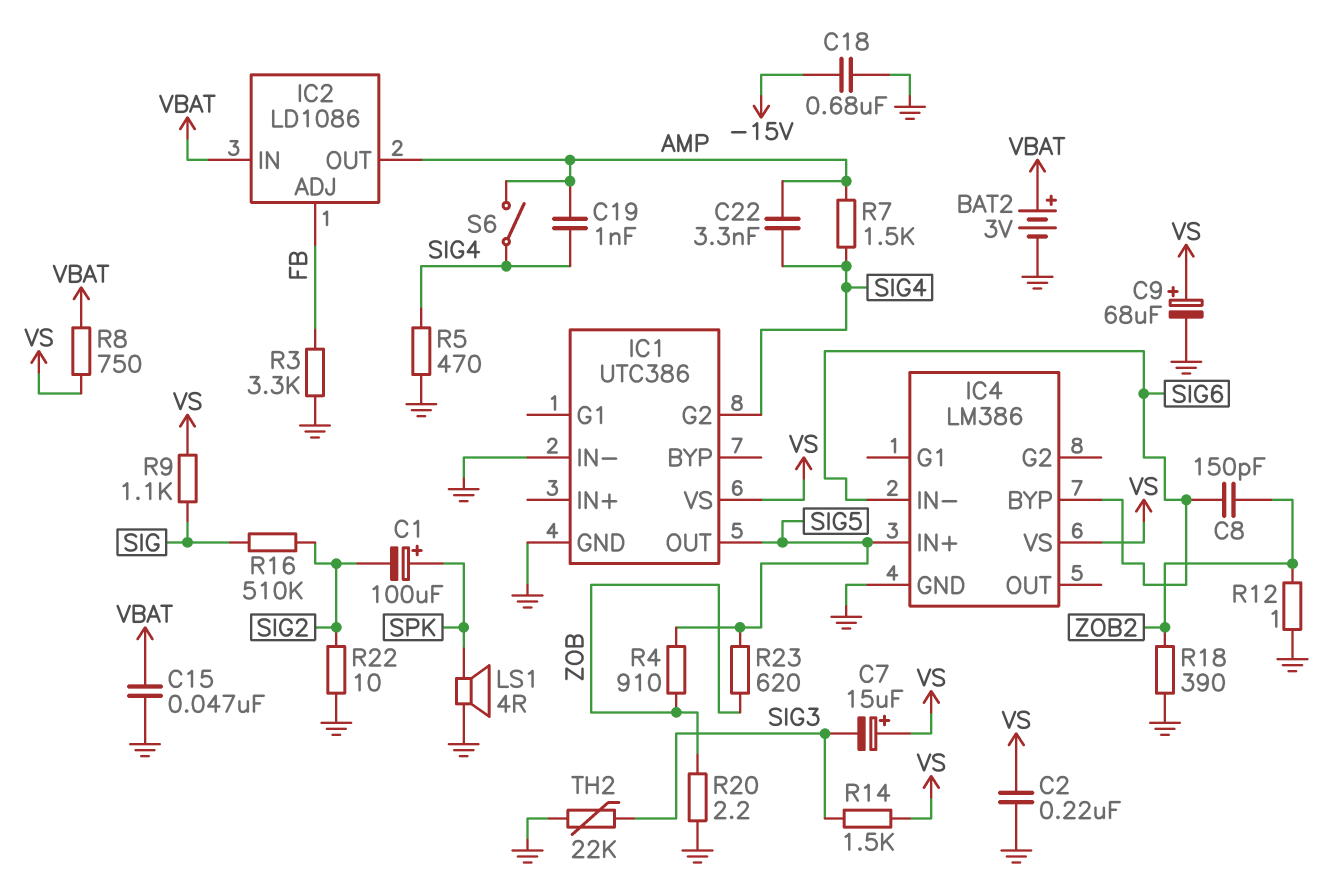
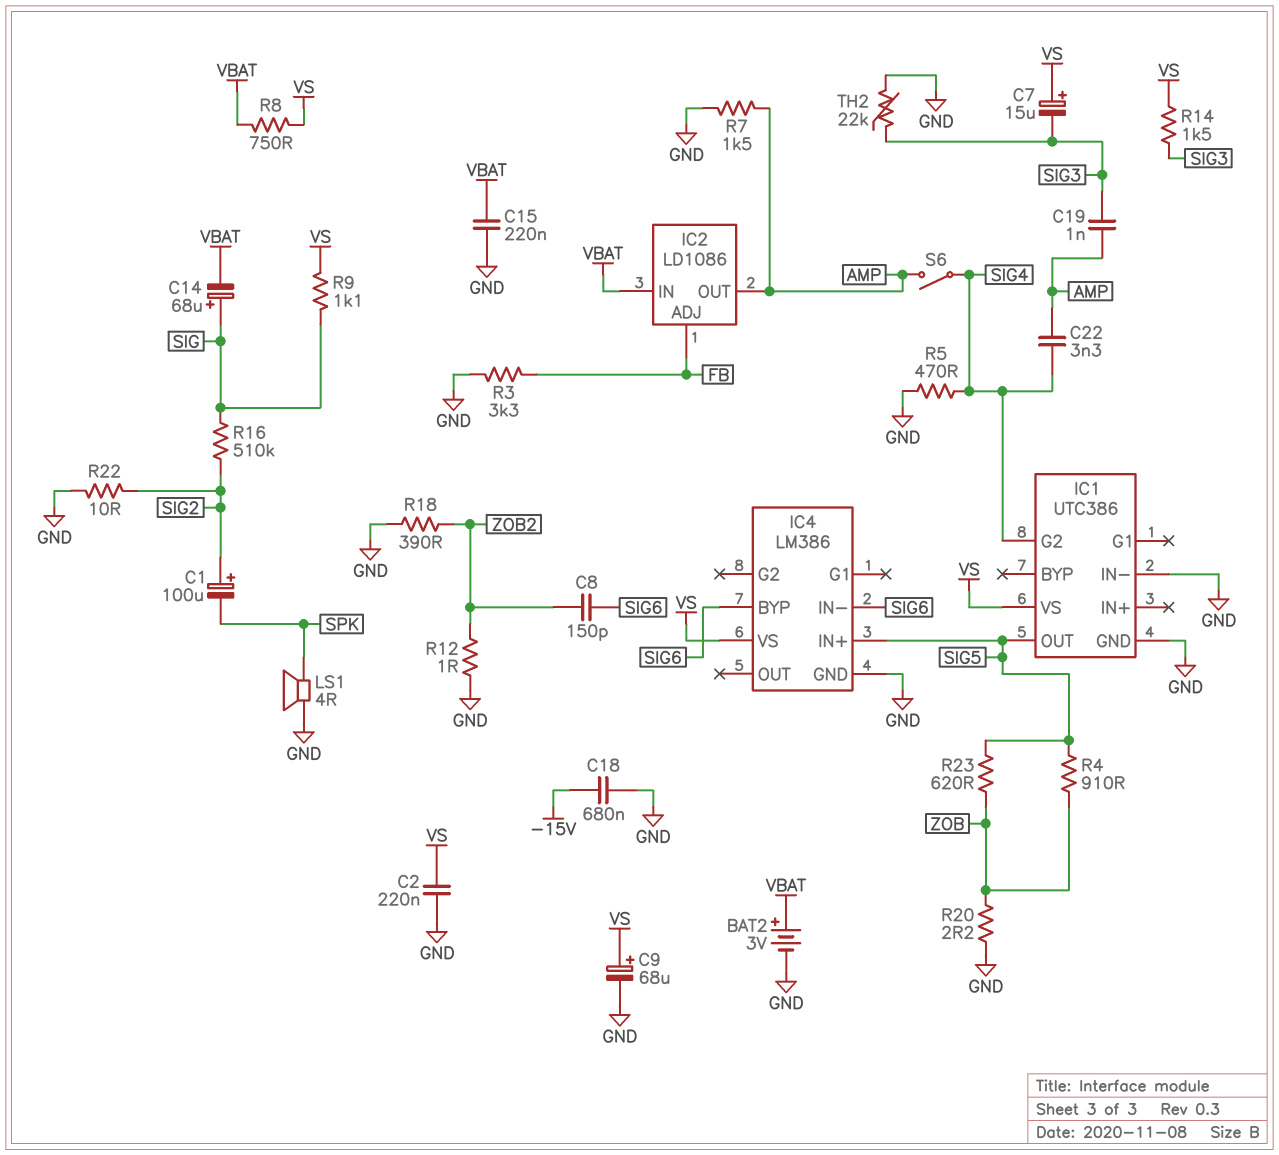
C1: 100uF (plus SPK, minus SIG2) -> 100uF (plus SIG2, minus SPK)
C14: none -> 68uF (plus SIG, minus VBAT)
C15: 47nF (GND, VBAT) -> 220nF (GND, VBAT)
C19: 1nF (AMP, SIG4) -> 1nF (AMP, SIG3)
R7: 1.5k (AMP, SIG4) -> 1.5k (AMP, GND)

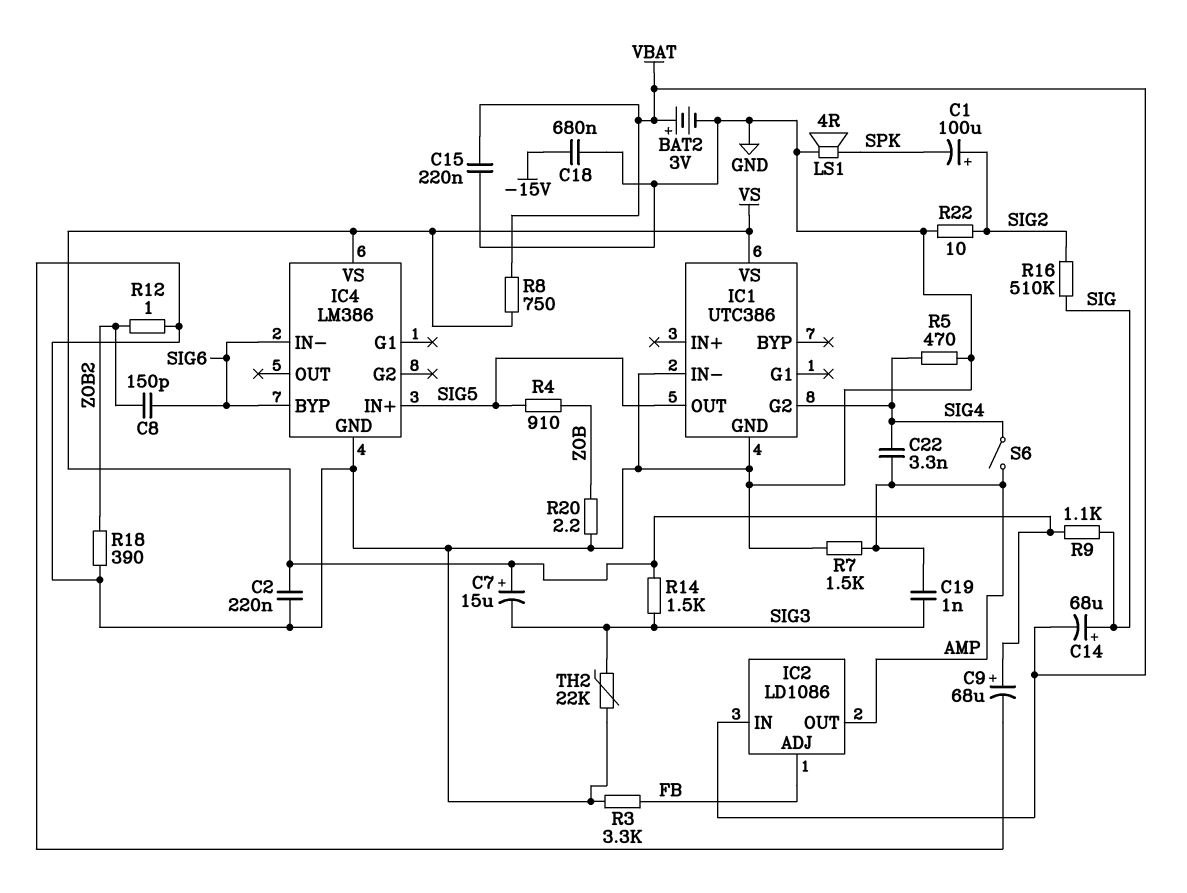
R23: 620 (SIG5, ZOB) -> none

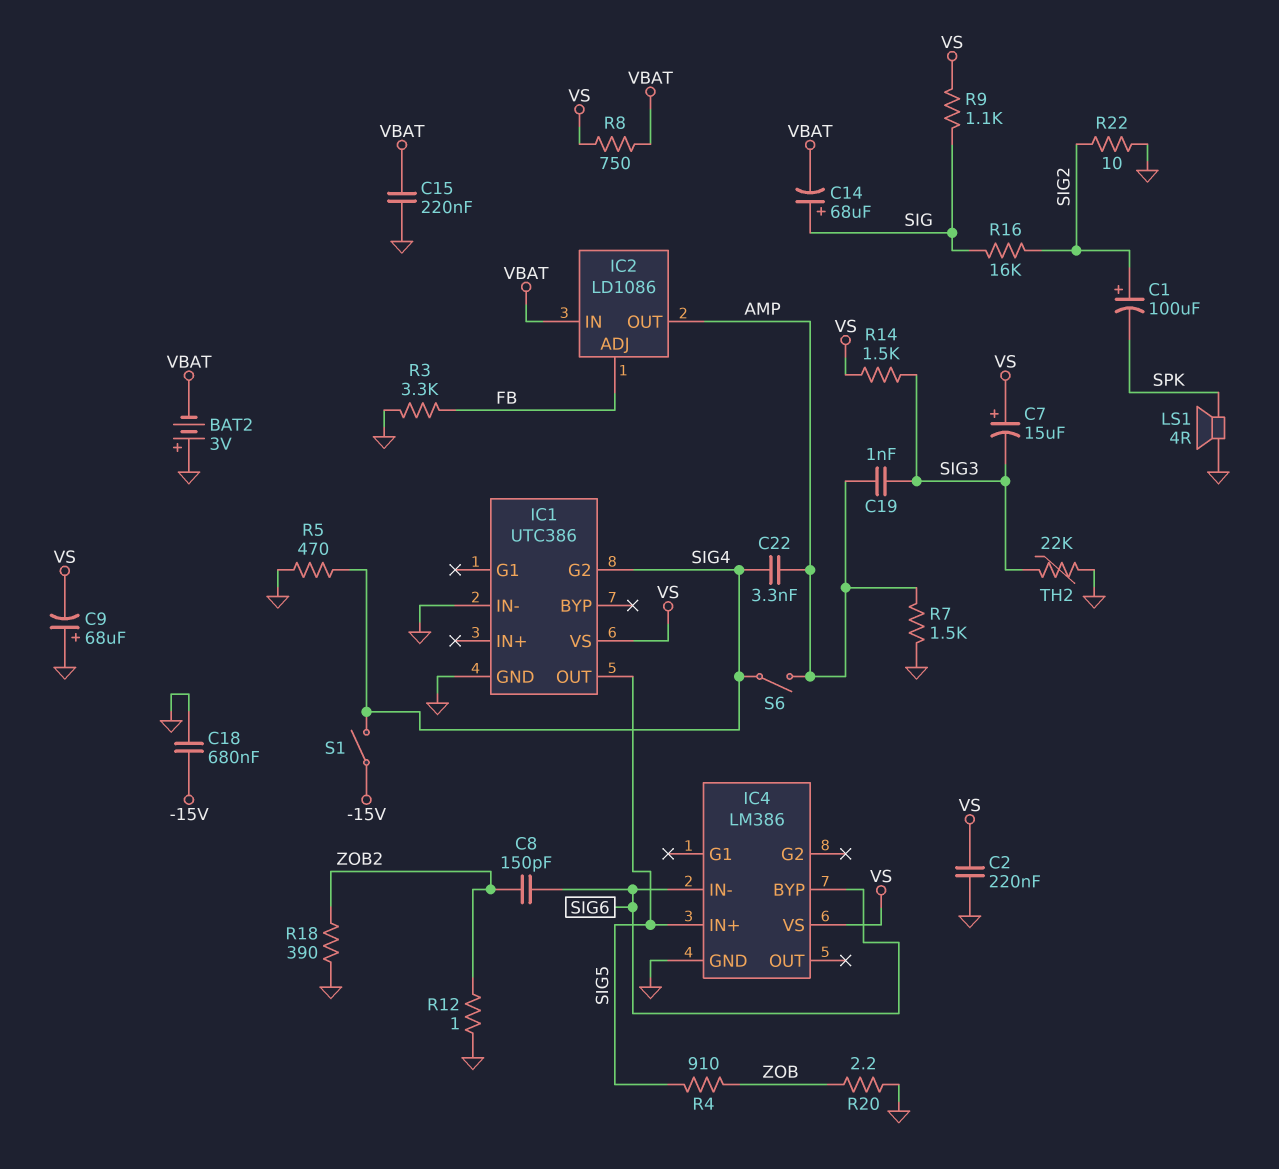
BAT2: 3V (plus VBAT, minus GND) -> 3V (plus GND, minus VBAT)
C9: 68uF (plus VS, minus GND) -> 68uF (plus GND, minus VS)
R16: 510k (SIG, SIG2) -> 16k (SIG, SIG2)
S1: none -> switch (-15V, SIG4)

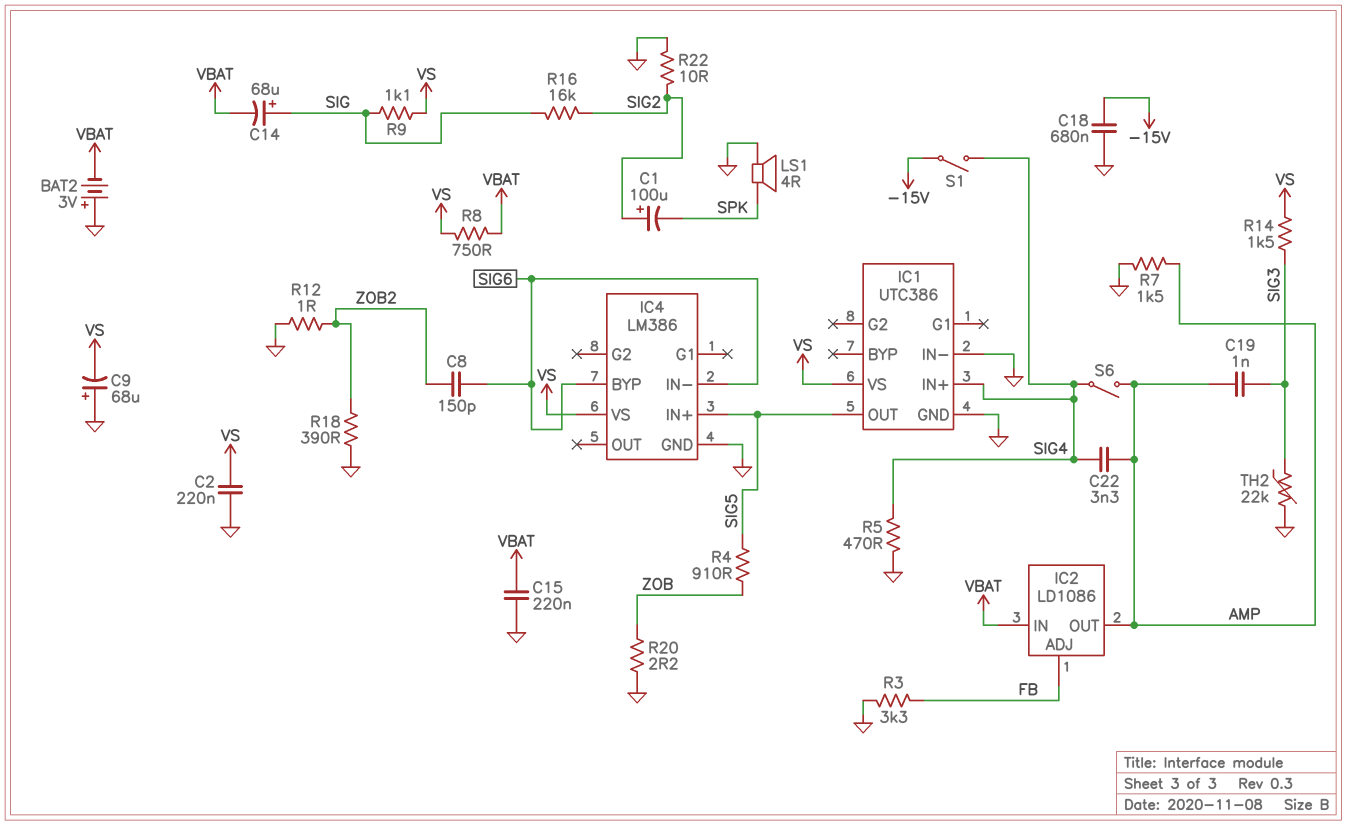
C7: 15uF (plus VS, minus SIG3) -> none
IC1 pin G2: SIG4 -> none
IC1 pin IN+: none -> SIG4

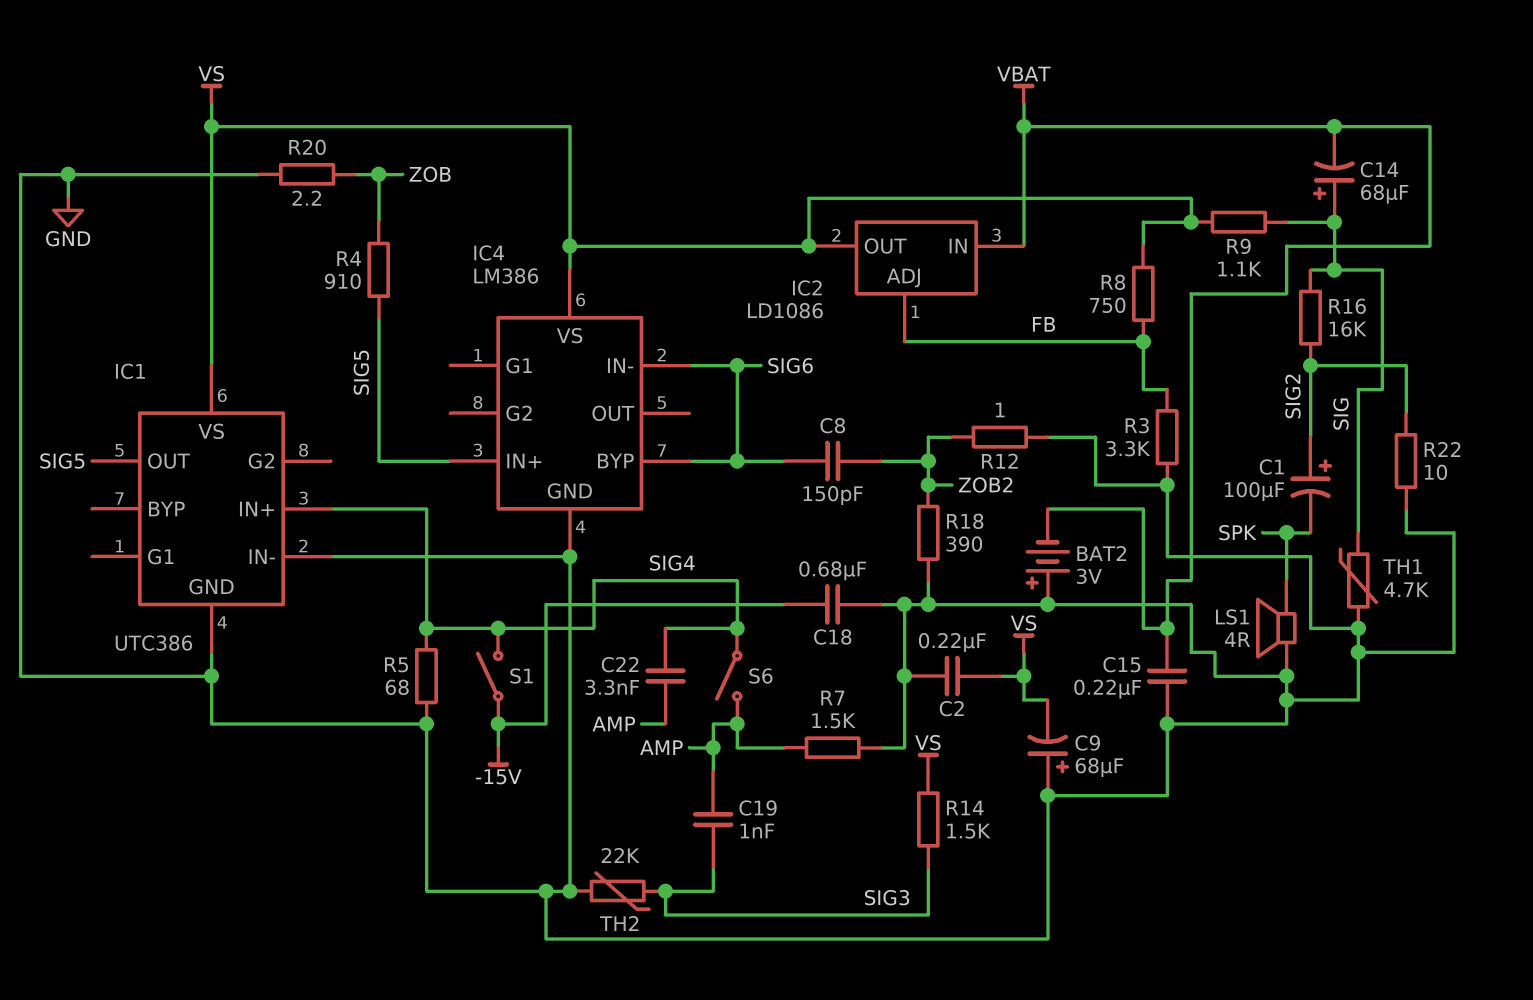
IC2 pin OUT: AMP -> VS
R5: 470 (GND, SIG4) -> 68 (GND, SIG4)
R8: 750 (VBAT, VS) -> 750 (FB, VS)
TH1: none -> 4.7k (GND, SIG)

